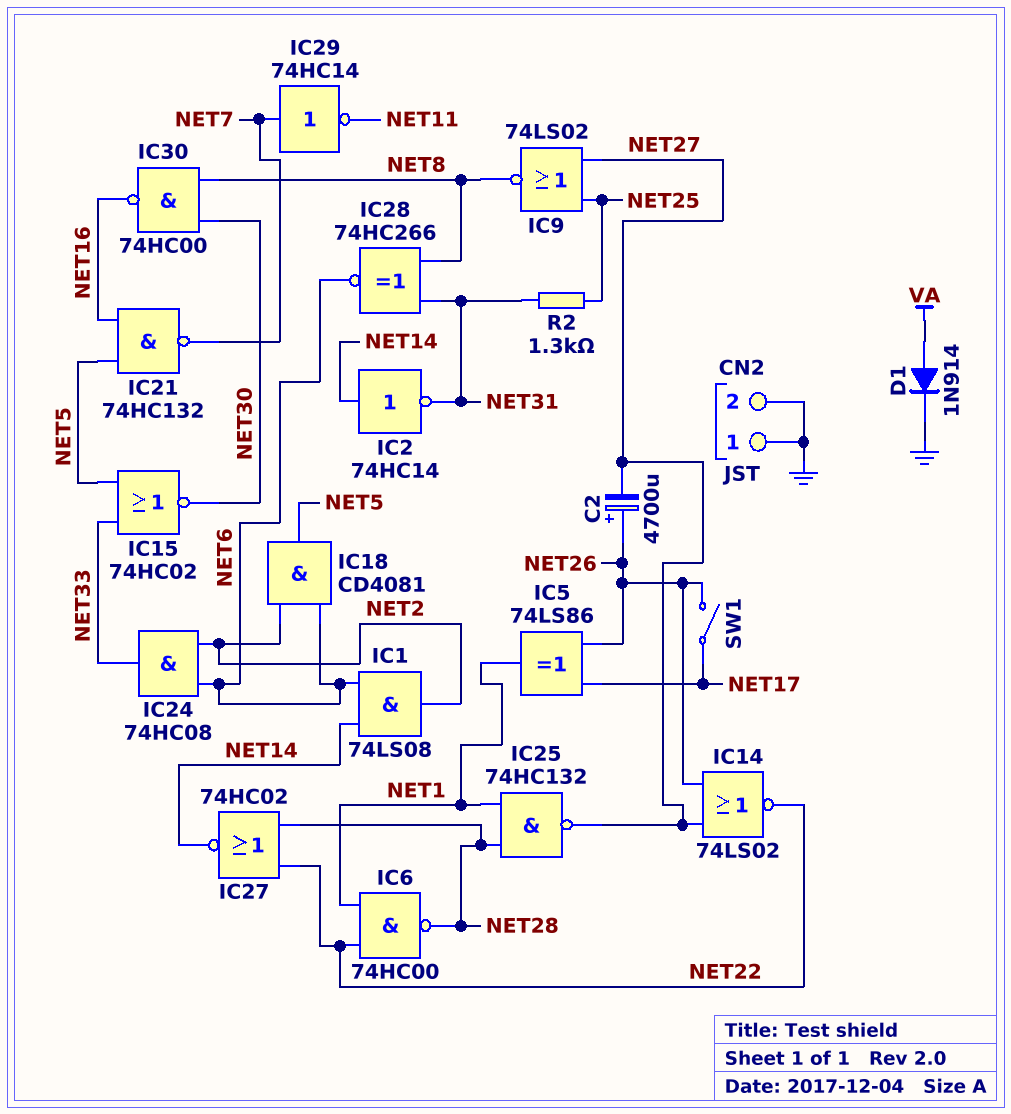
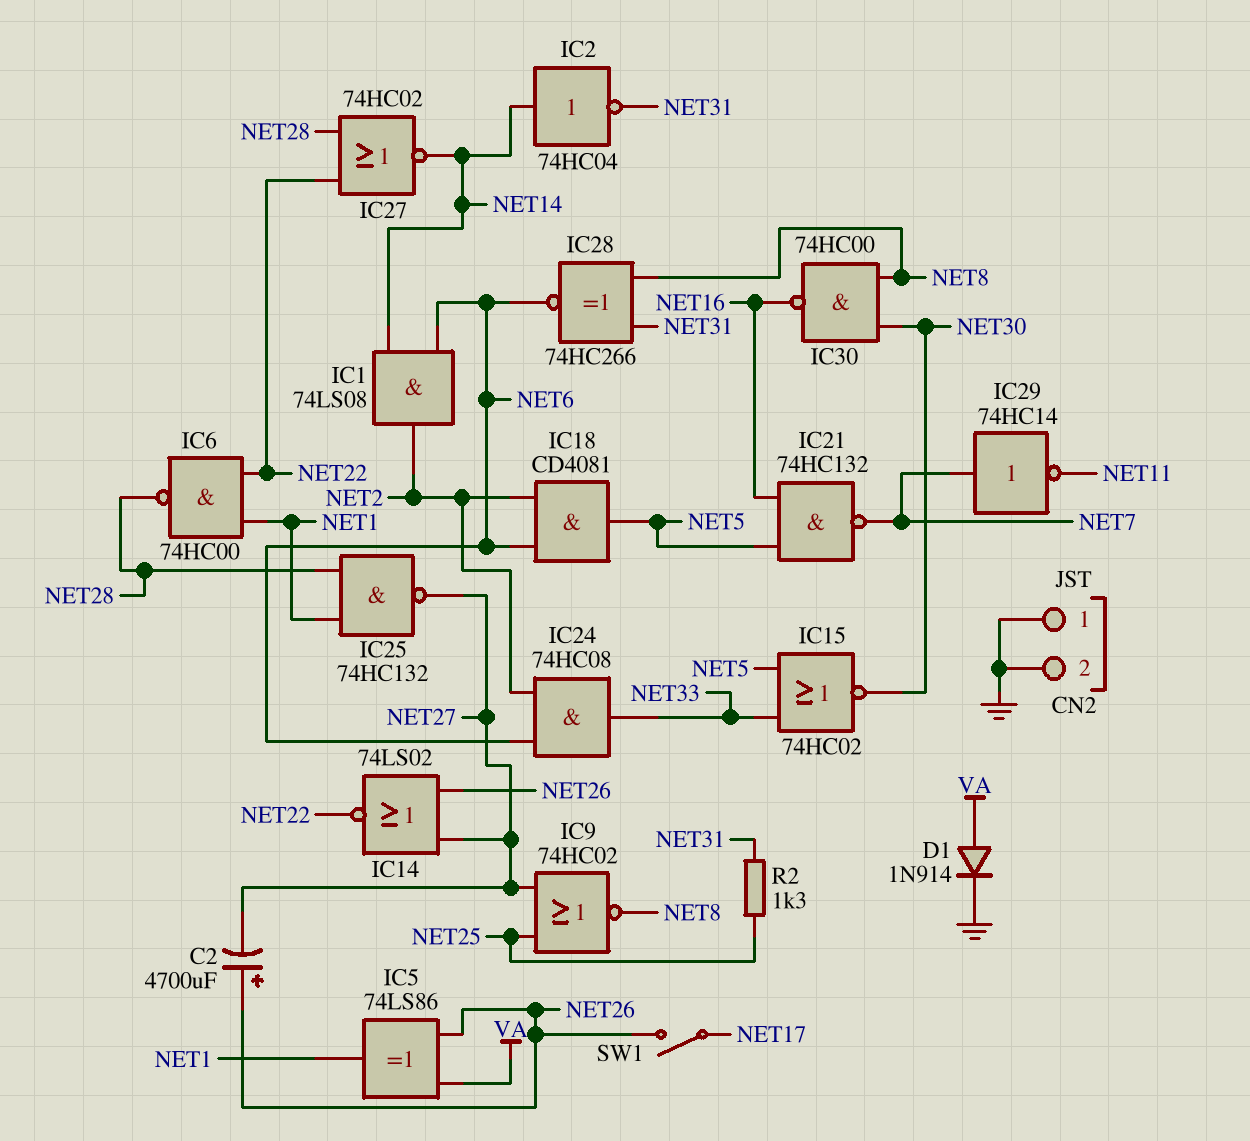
IC2: NOT 74HC14 (in NET14, out NET31) -> NOT 74HC04 (in NET14, out NET31)
IC5: XOR 74LS86 (in NET17, in NET26, out NET1) -> XOR 74LS86 (in NET26, in VA, out NET1)
IC9: NOR 74LS02 (in NET25, in NET27, out NET8) -> NOR 74HC02 (in NET25, in NET27, out NET8)

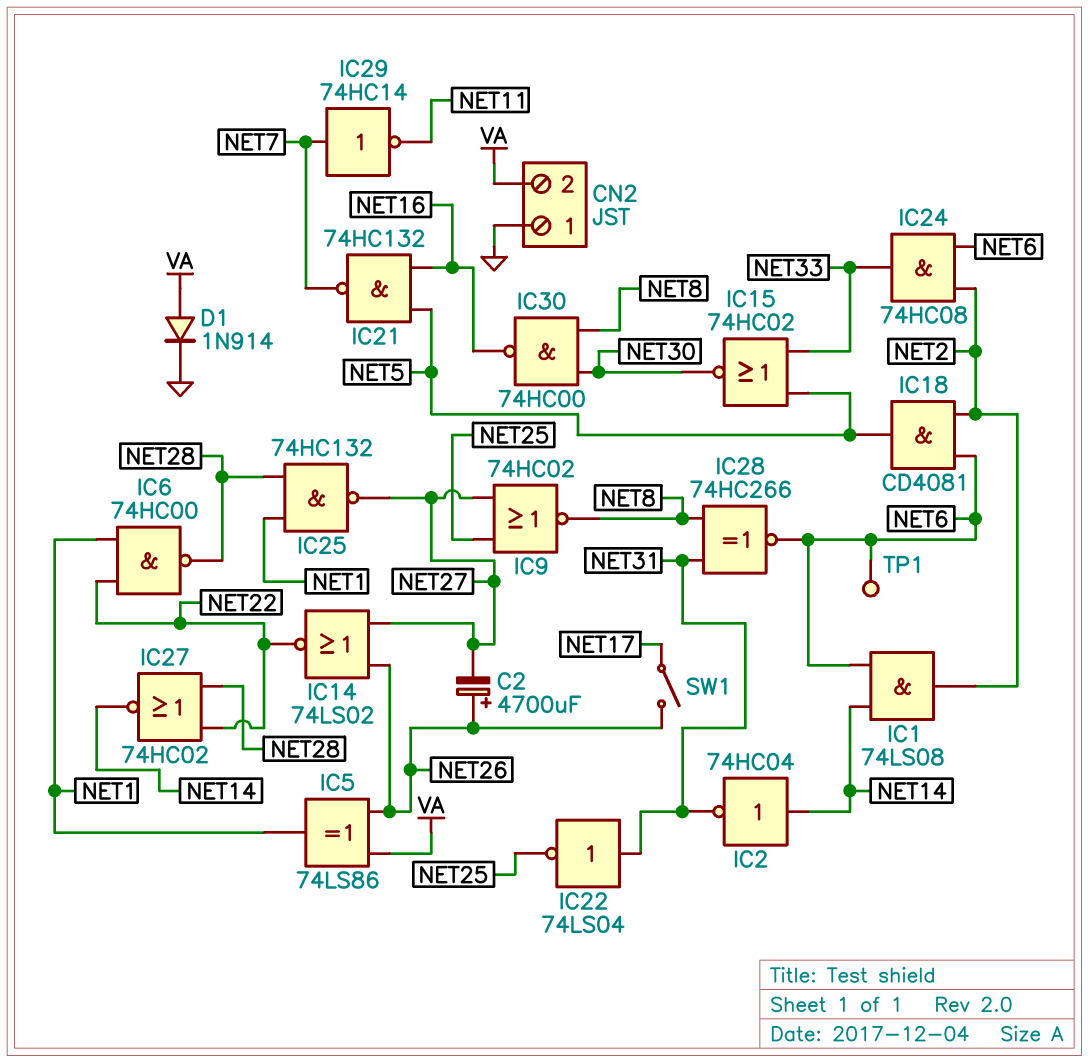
CN2 pin 2: GND -> VA
IC22: none -> NOT 74LS04 (in NET31, out NET25)
R2: 1.3k (NET25, NET31) -> none
TP1: none -> test point (NET6)

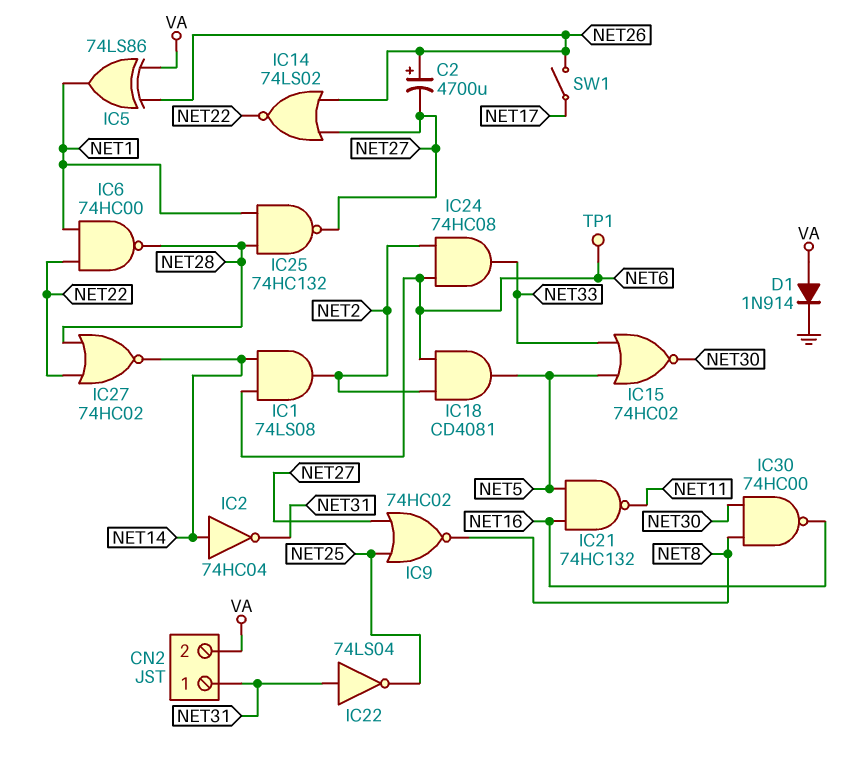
CN2 pin 1: GND -> NET31
IC21: NAND 74HC132 (in NET5, in NET16, out NET7) -> NAND 74HC132 (in NET5, in NET16, out NET11)
IC28: XNOR 74HC266 (in NET8, in NET31, out NET6) -> none
IC29: NOT 74HC14 (in NET7, out NET11) -> none

